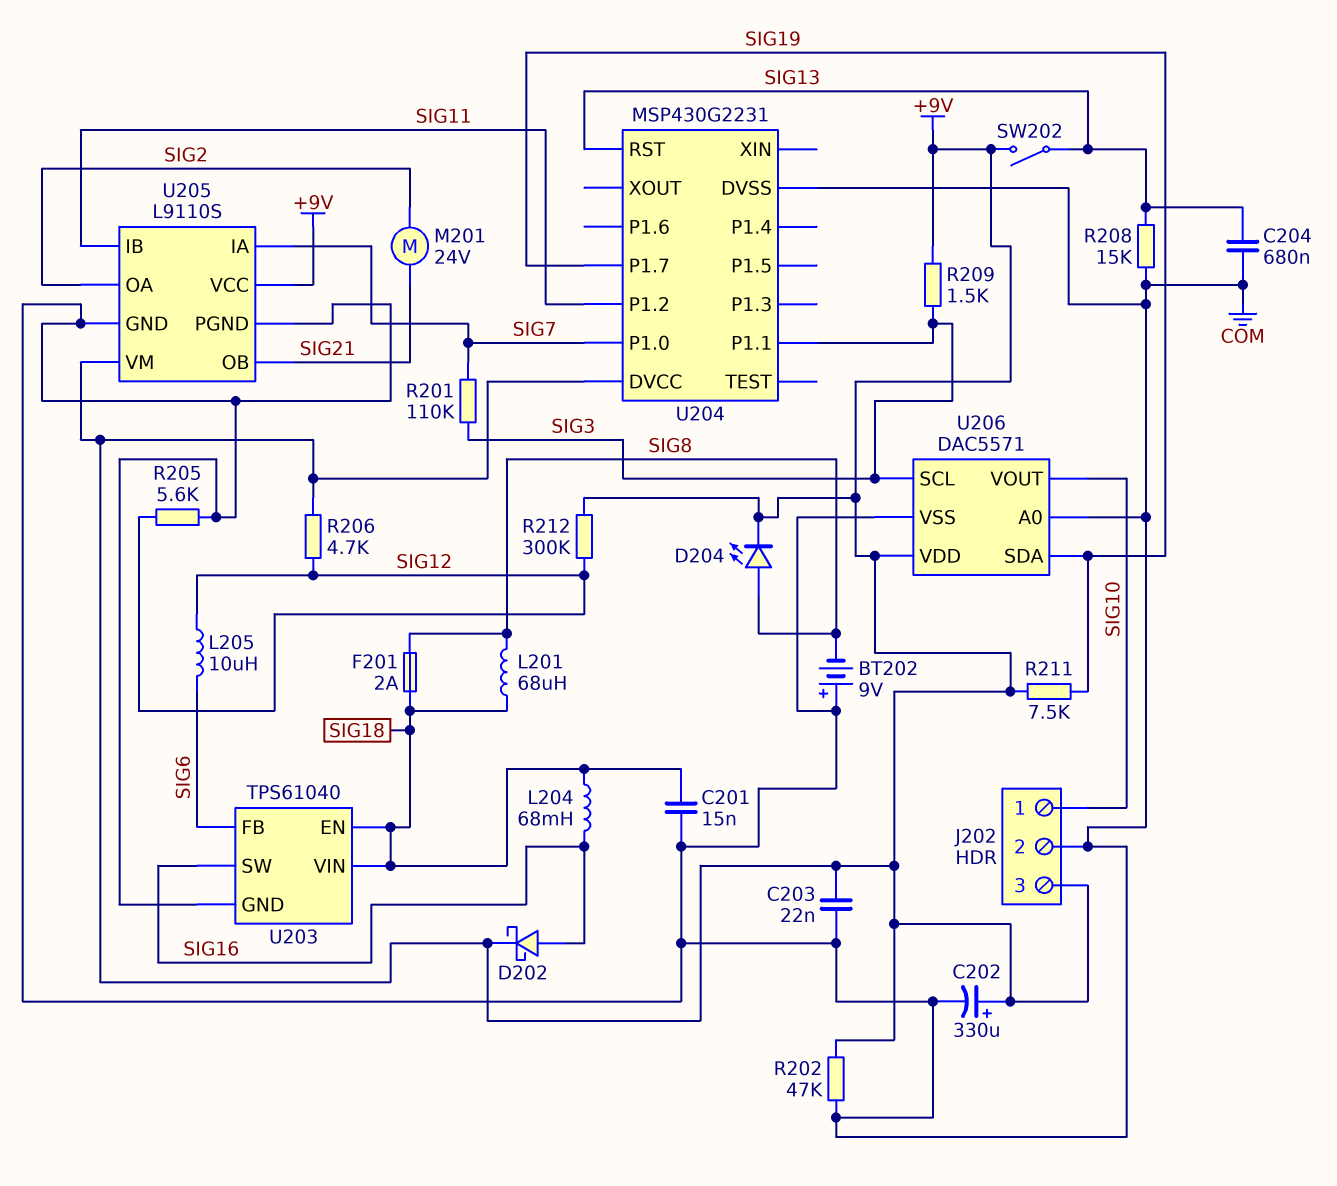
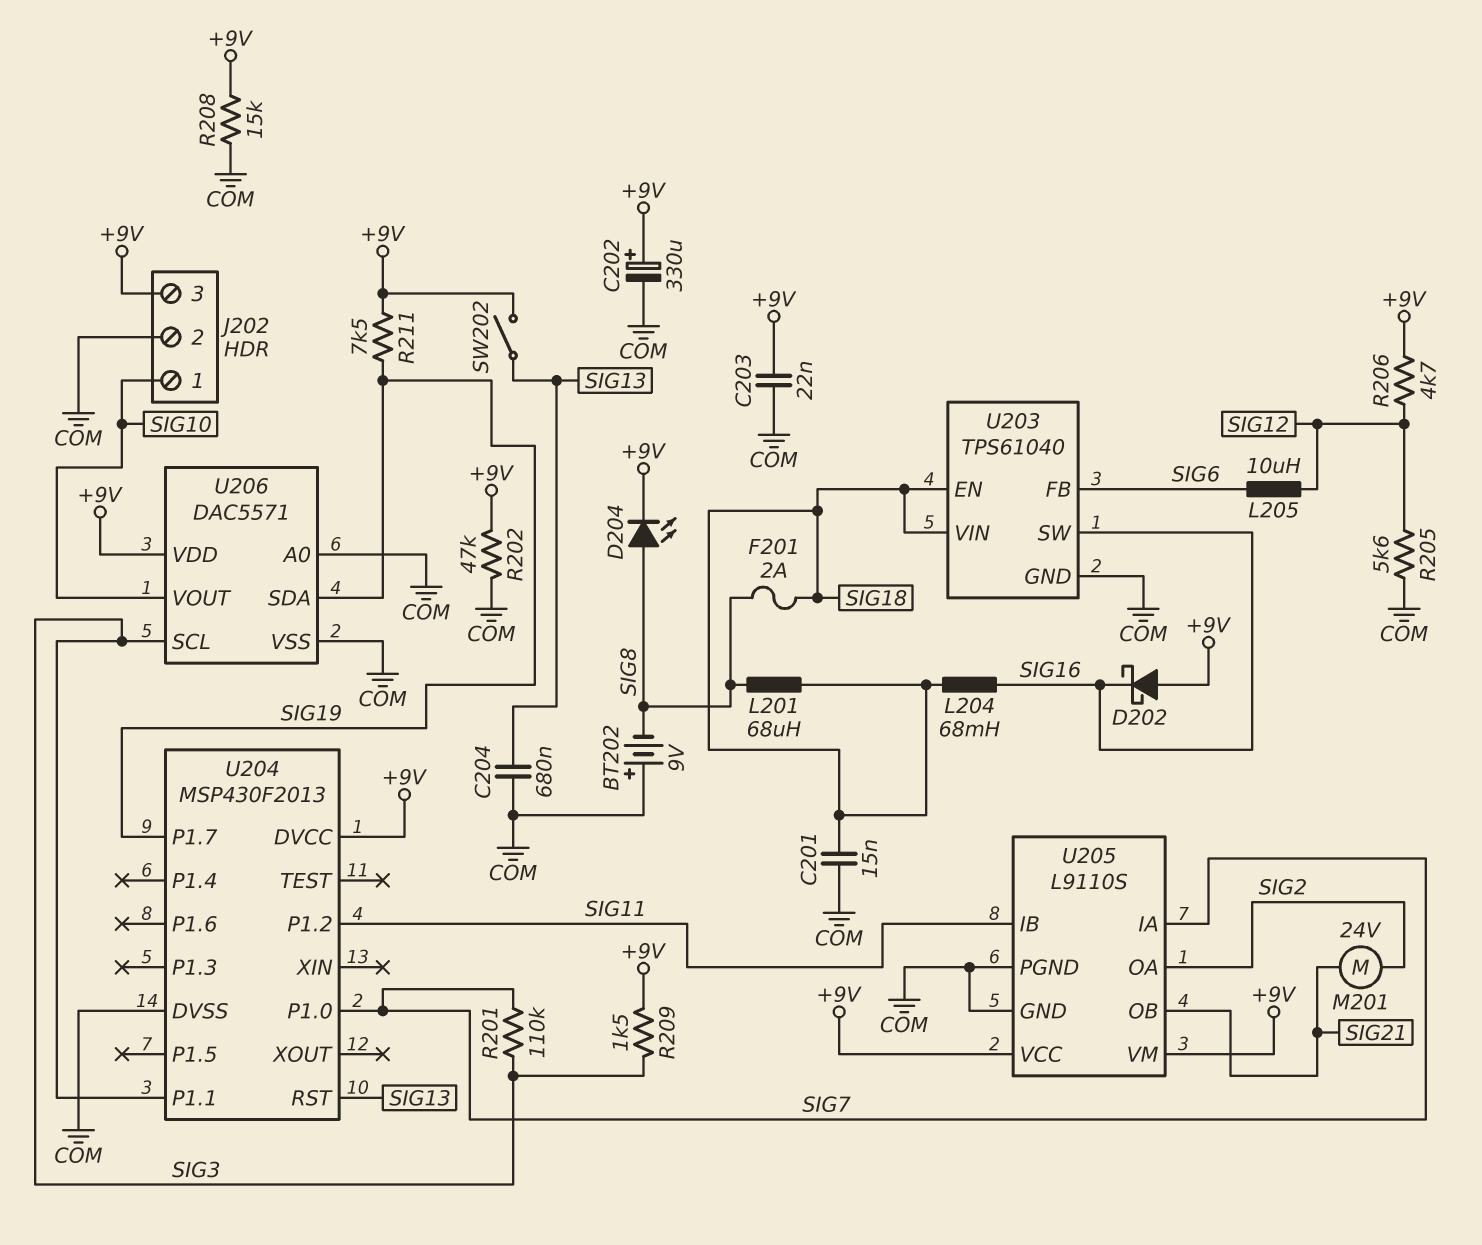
D202: schottky (A SIG16, K +9V) -> schottky (A +9V, K SIG16)
R208: 15k (COM, SIG13) -> 15k (+9V, COM)
R212: 300k (+9V, SIG12) -> none
U204: MSP430G2231 -> MSP430F2013

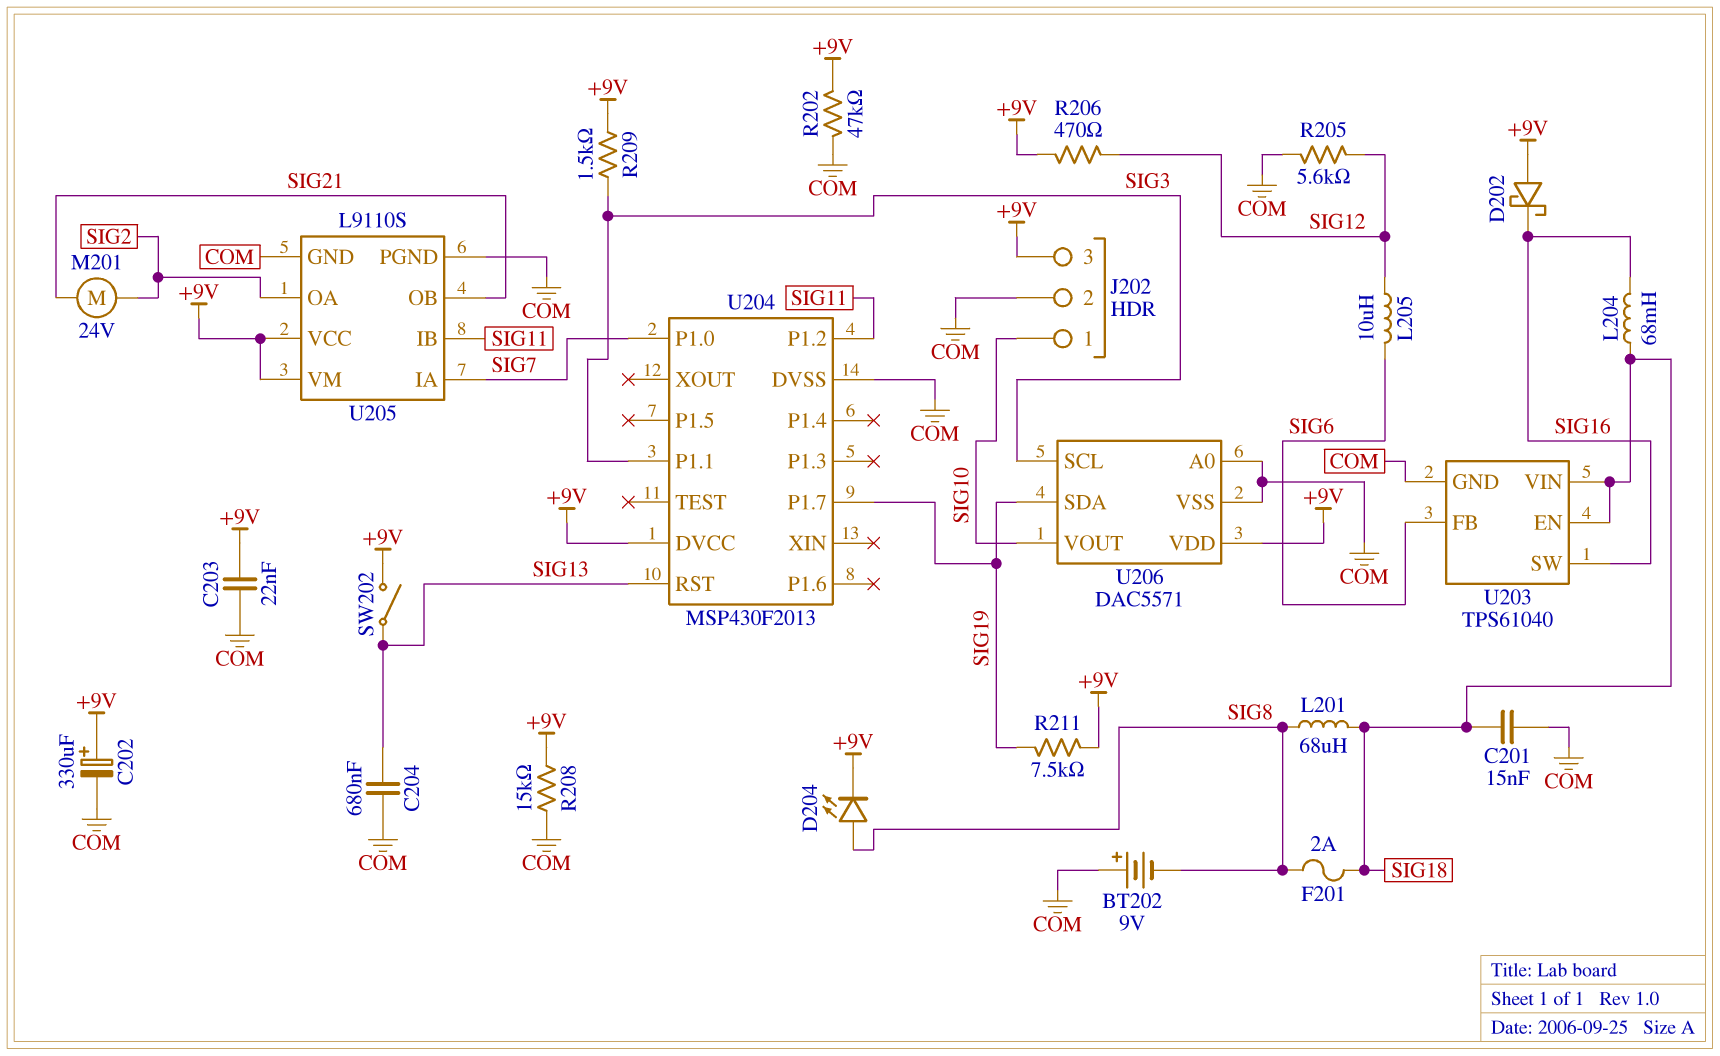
R201: 110k (SIG3, SIG7) -> none
R206: 4.7k (+9V, SIG12) -> 470 (+9V, SIG12)

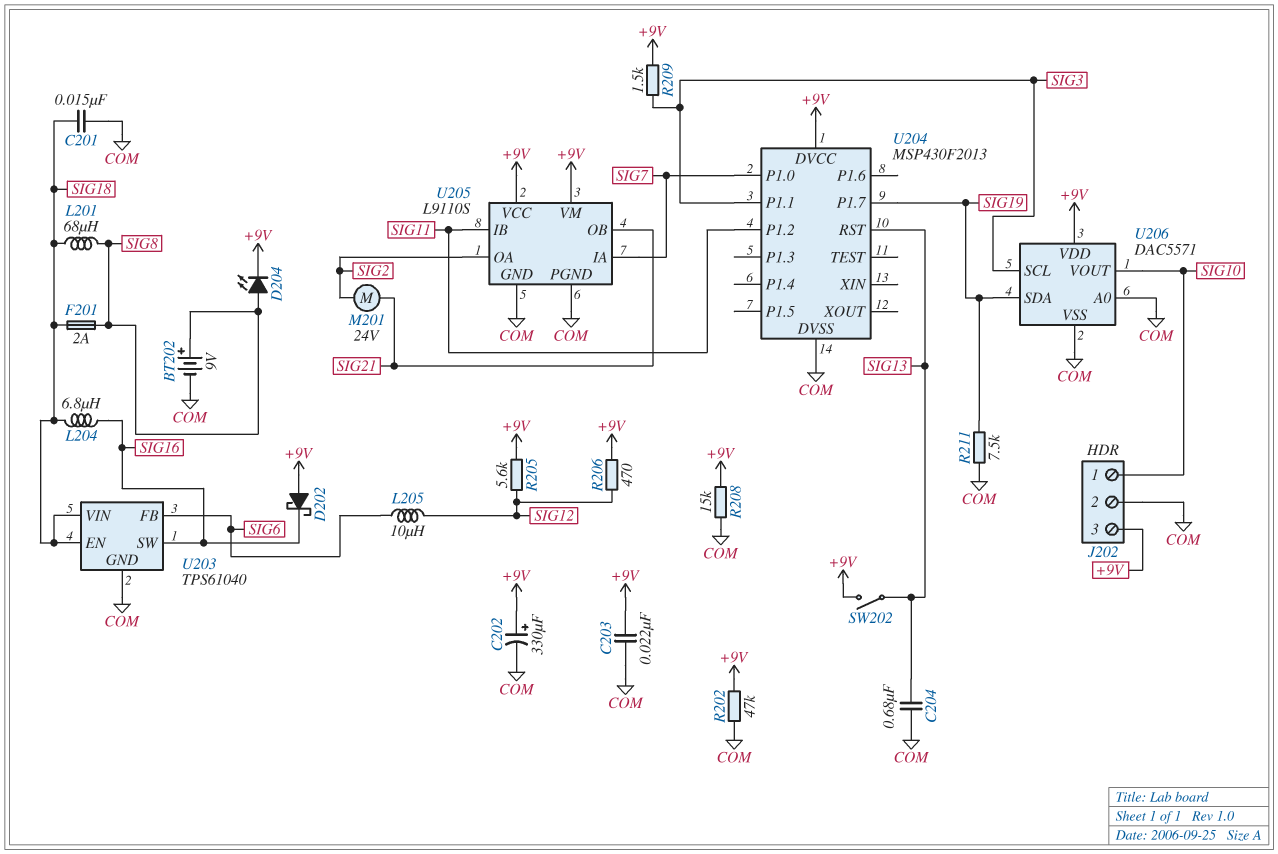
BT202: 9V (plus COM, minus SIG8) -> 9V (plus SIG8, minus COM)
L204: 68mH (SIG16, SIG18) -> 6.8uH (SIG16, SIG18)
R205: 5.6k (COM, SIG12) -> 5.6k (+9V, SIG12)
R211: 7.5k (+9V, SIG19) -> 7.5k (COM, SIG19)

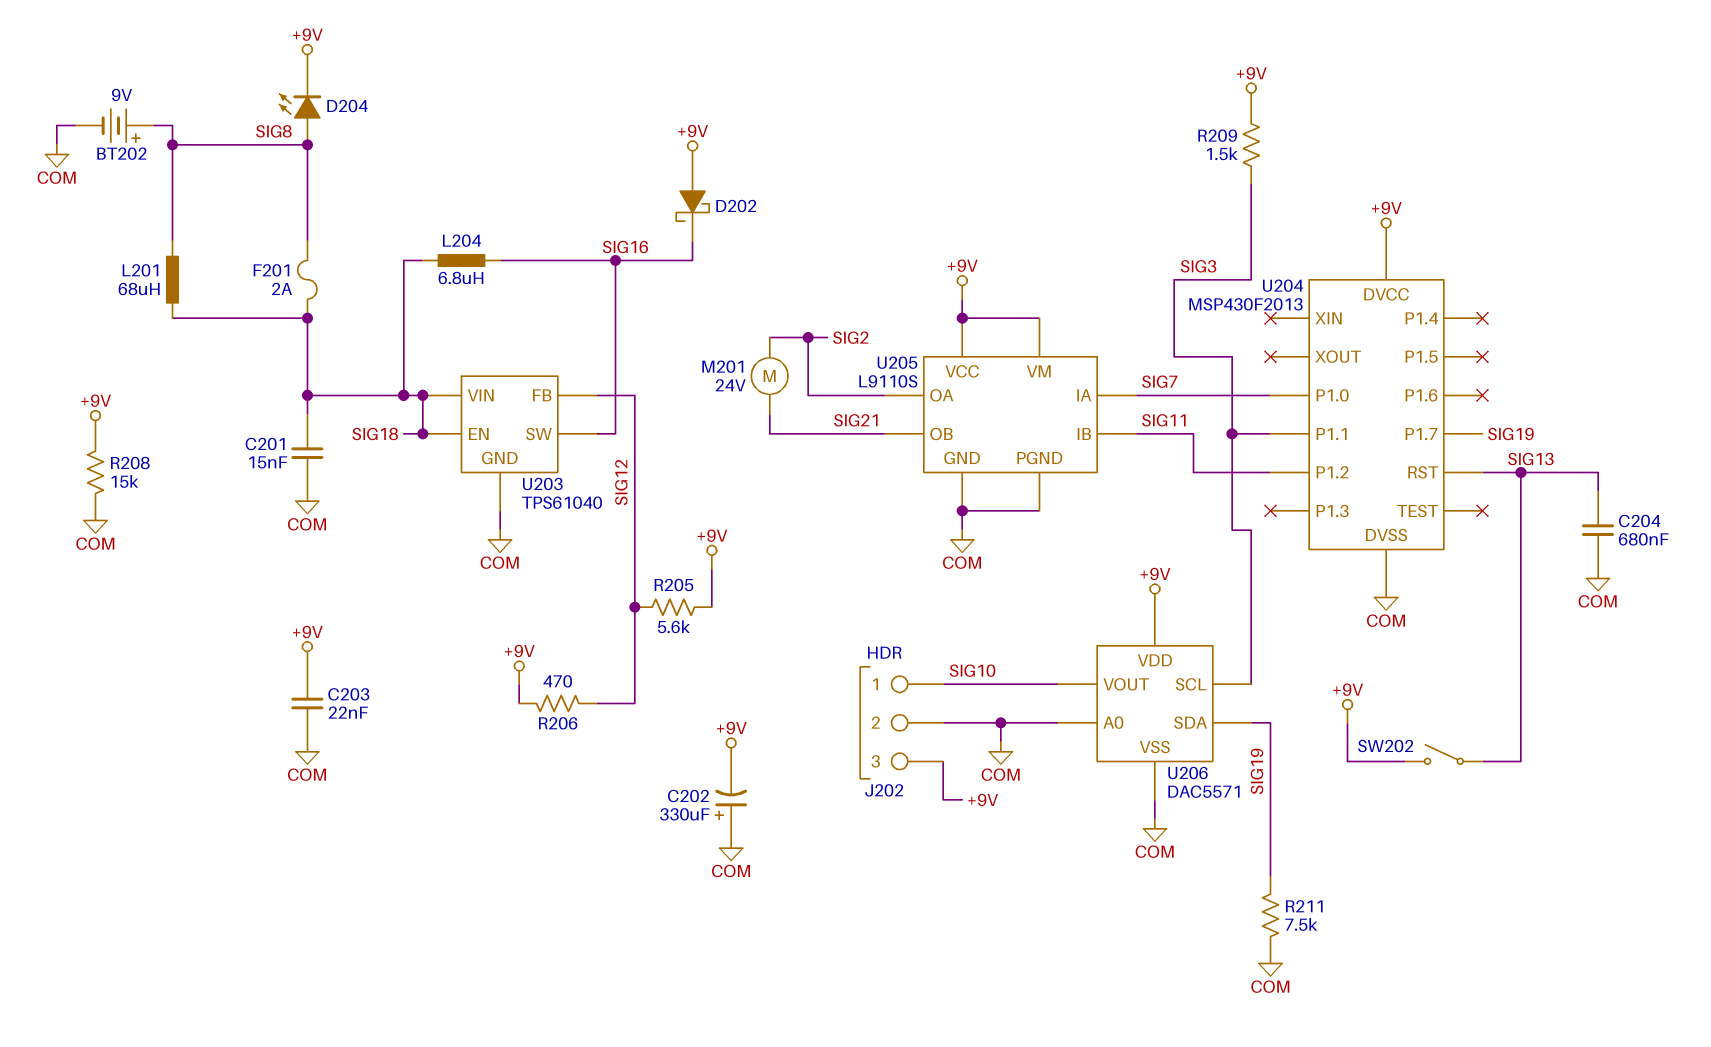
C202: 330uF (plus +9V, minus COM) -> 330uF (plus COM, minus +9V)
L205: 10uH (SIG6, SIG12) -> none
R202: 47k (+9V, COM) -> none
U203 pin FB: SIG6 -> SIG12

